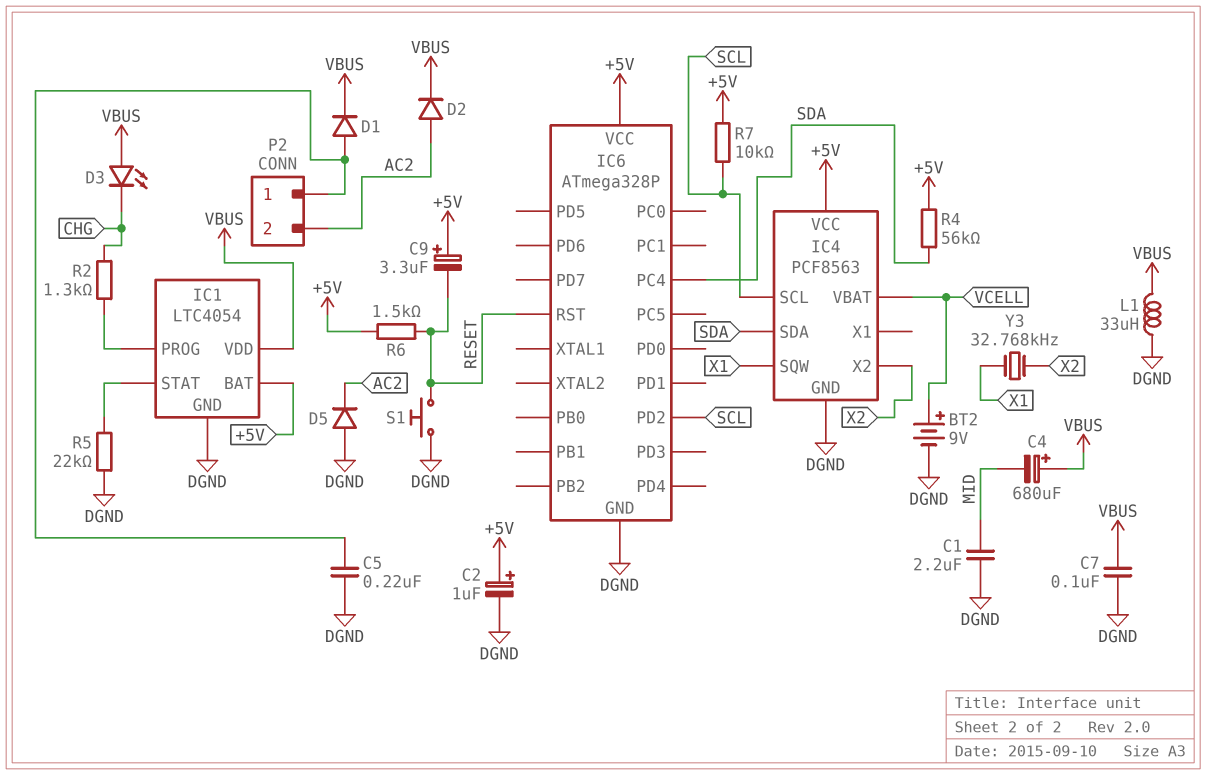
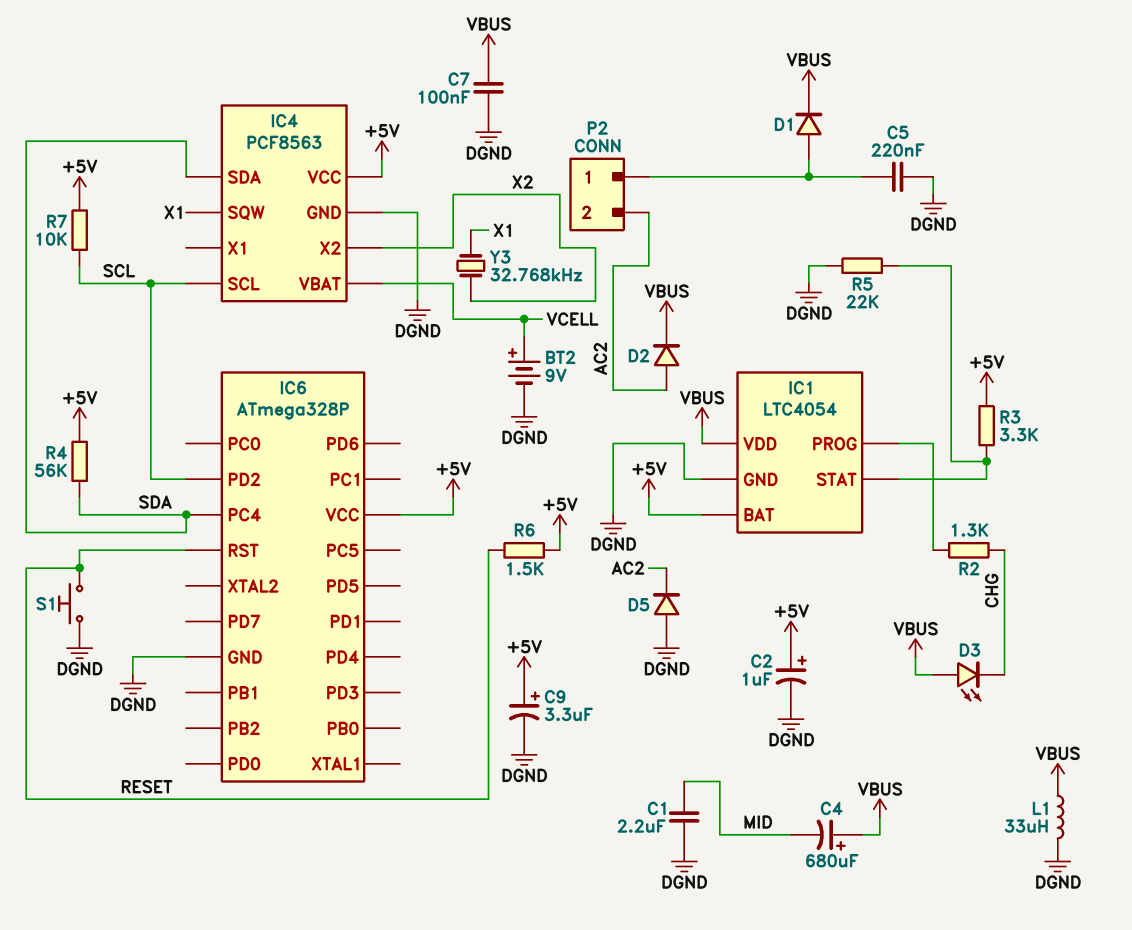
C9: 3.3uF (plus +5V, minus RESET) -> 3.3uF (plus +5V, minus DGND)
R3: none -> 3.3k (+5V, IC1/STAT)

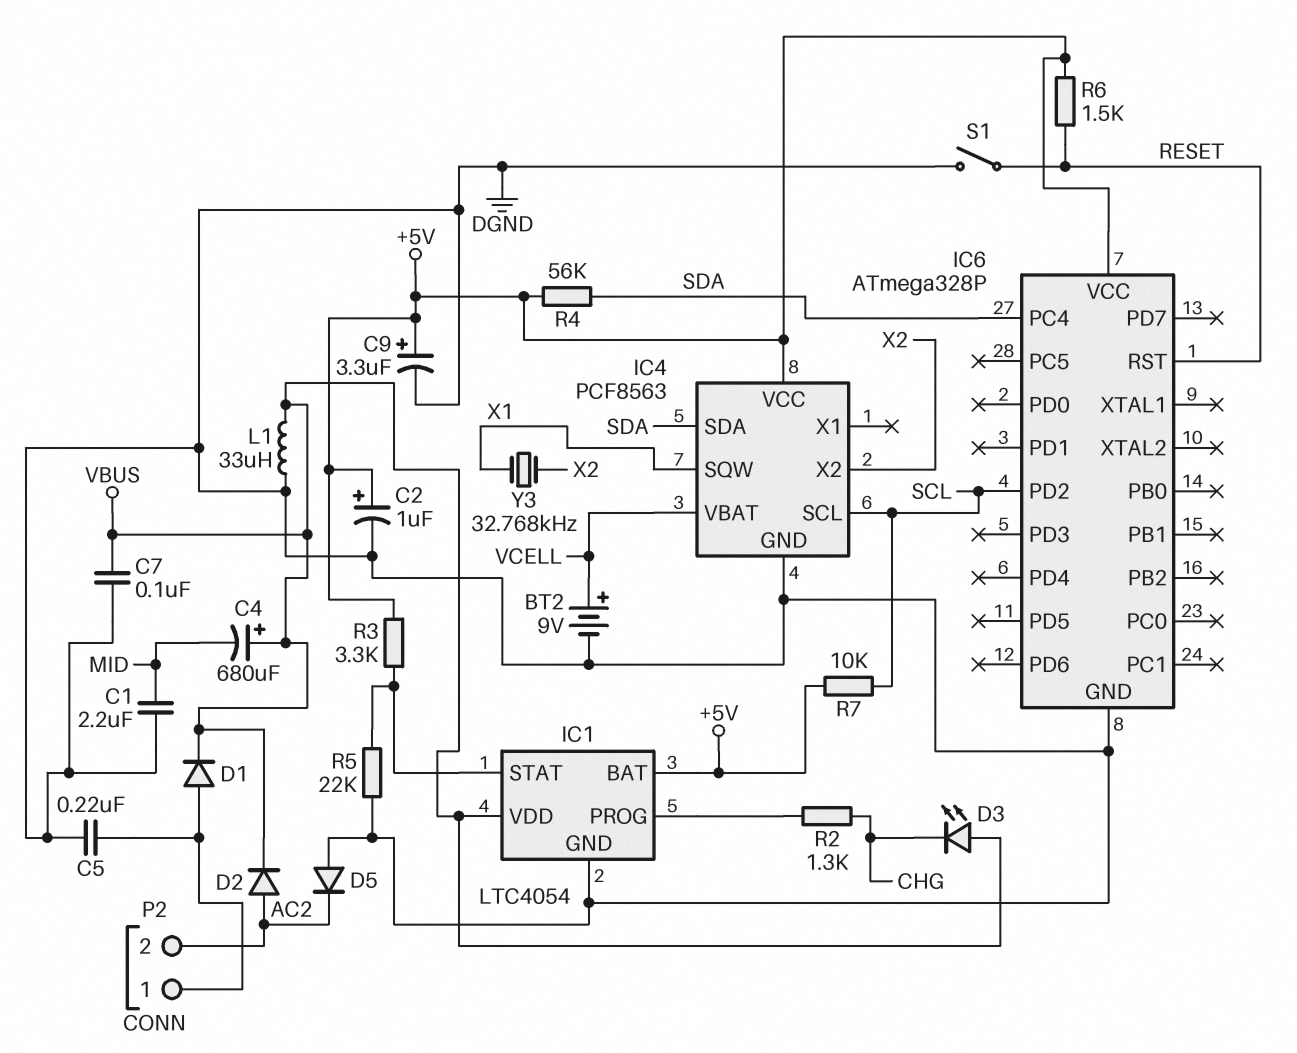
S1: button (DGND, RESET) -> switch (DGND, RESET)

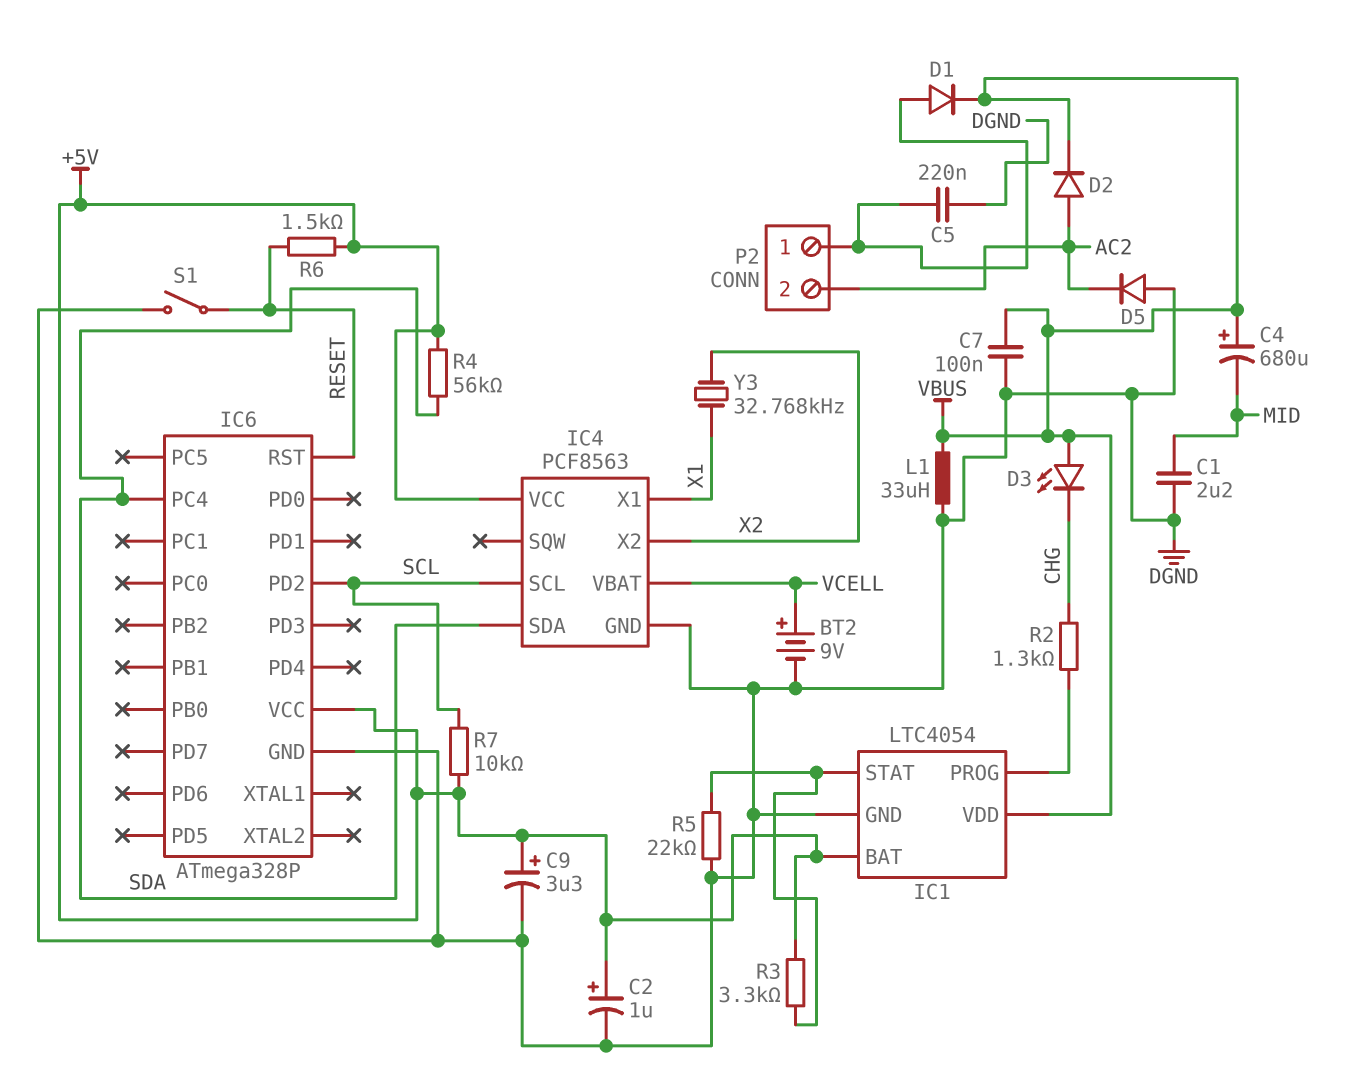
IC4 pin SQW: X1 -> none
IC4 pin X1: none -> X1

